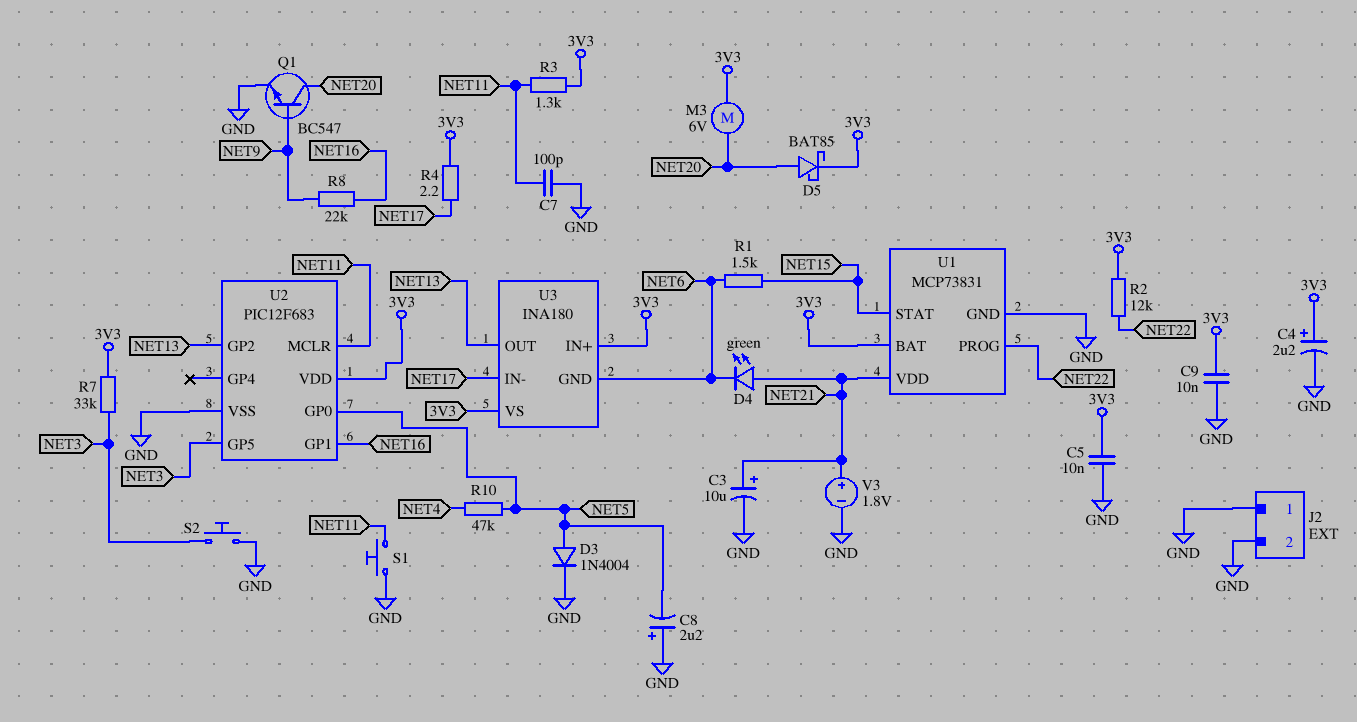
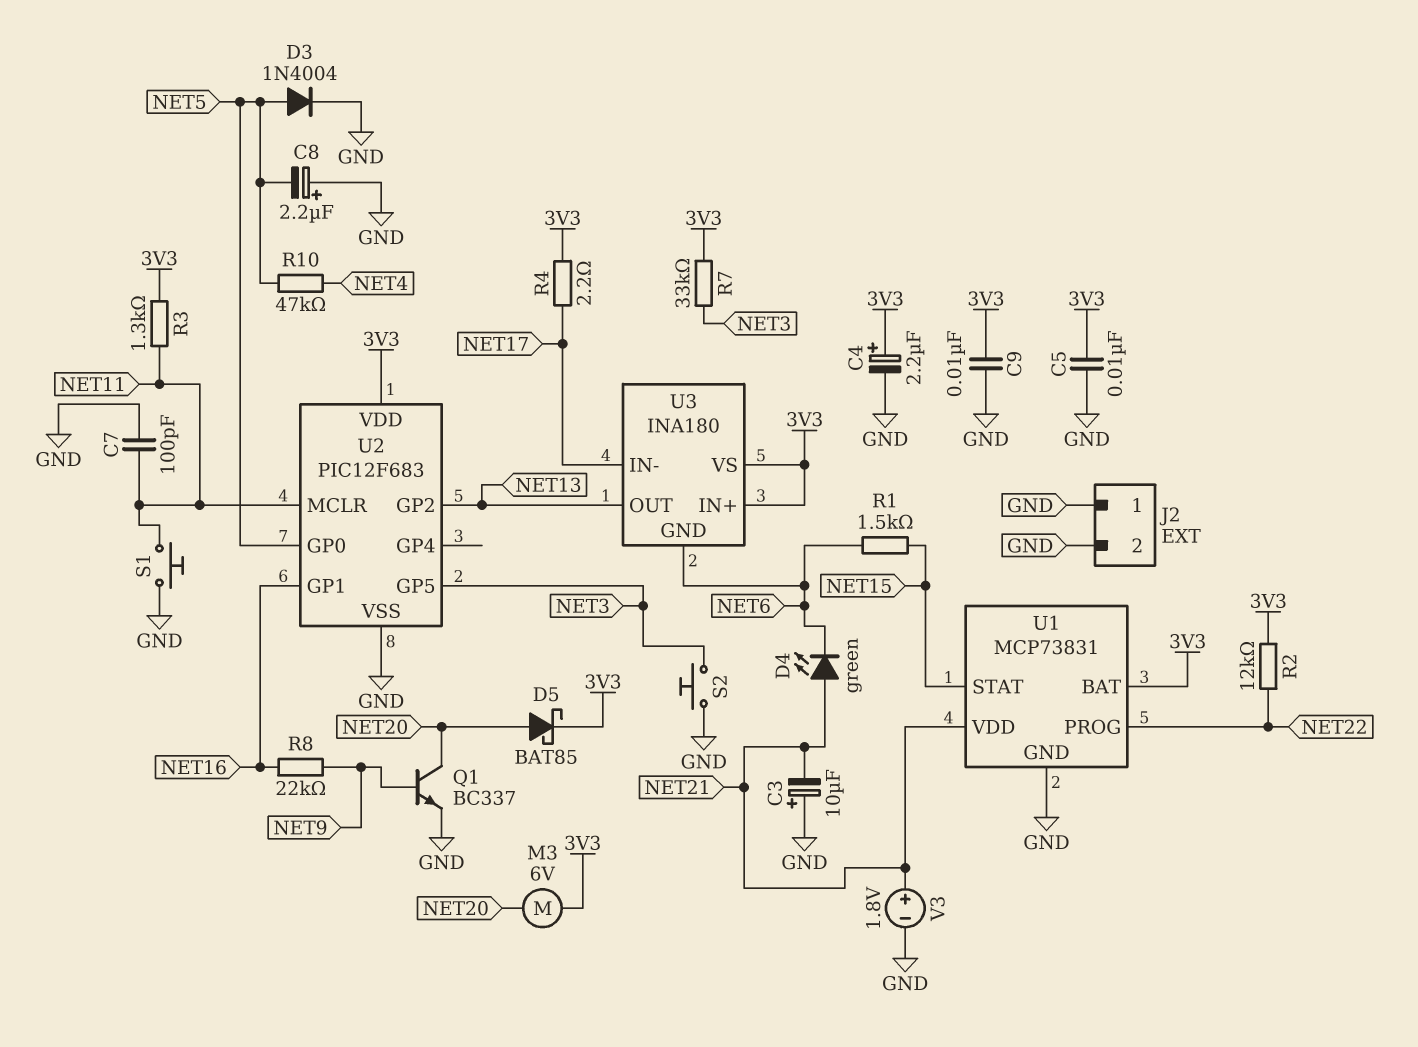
C3: 10uF (plus NET21, minus GND) -> 10uF (plus GND, minus NET21)
Q1: NPN BC547 (B NET9, C NET20, E GND) -> NPN BC337 (B NET9, C NET20, E GND)

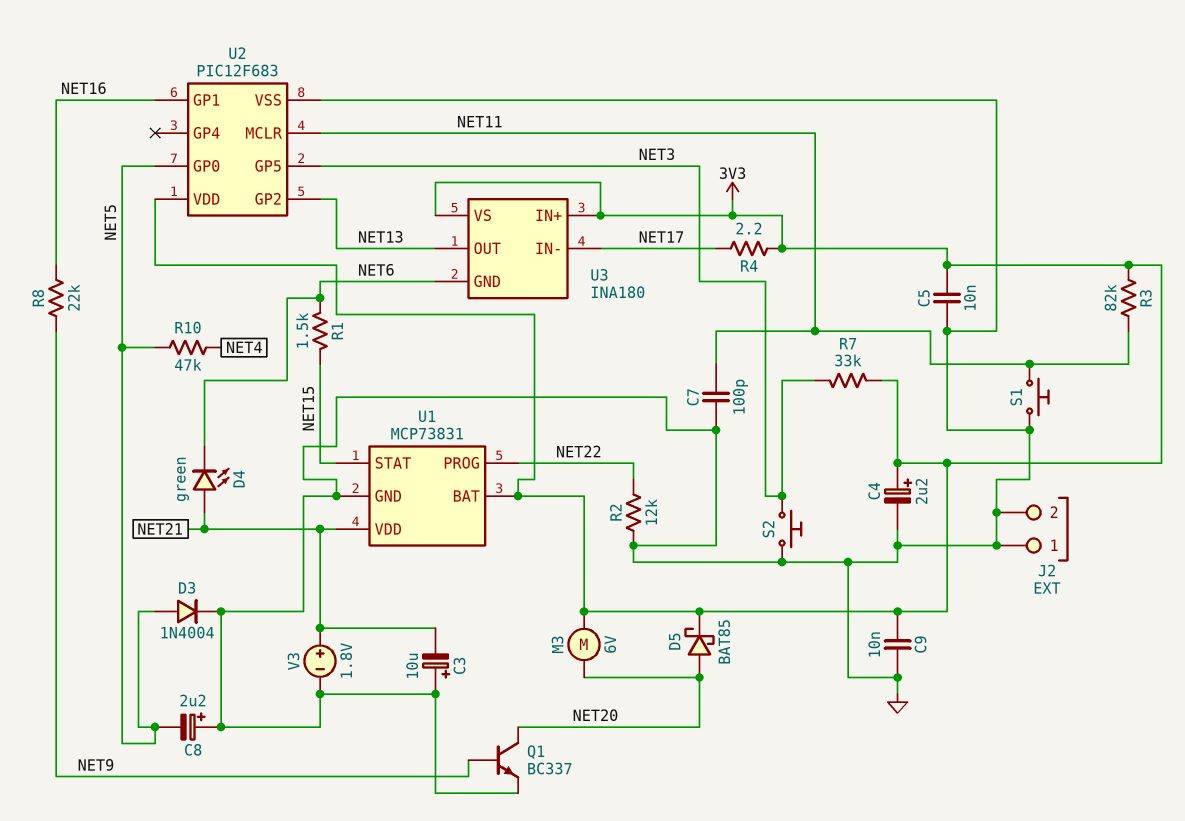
R2: 12k (3V3, NET22) -> 12k (GND, NET22)
R3: 1.3k (3V3, NET11) -> 82k (3V3, NET11)

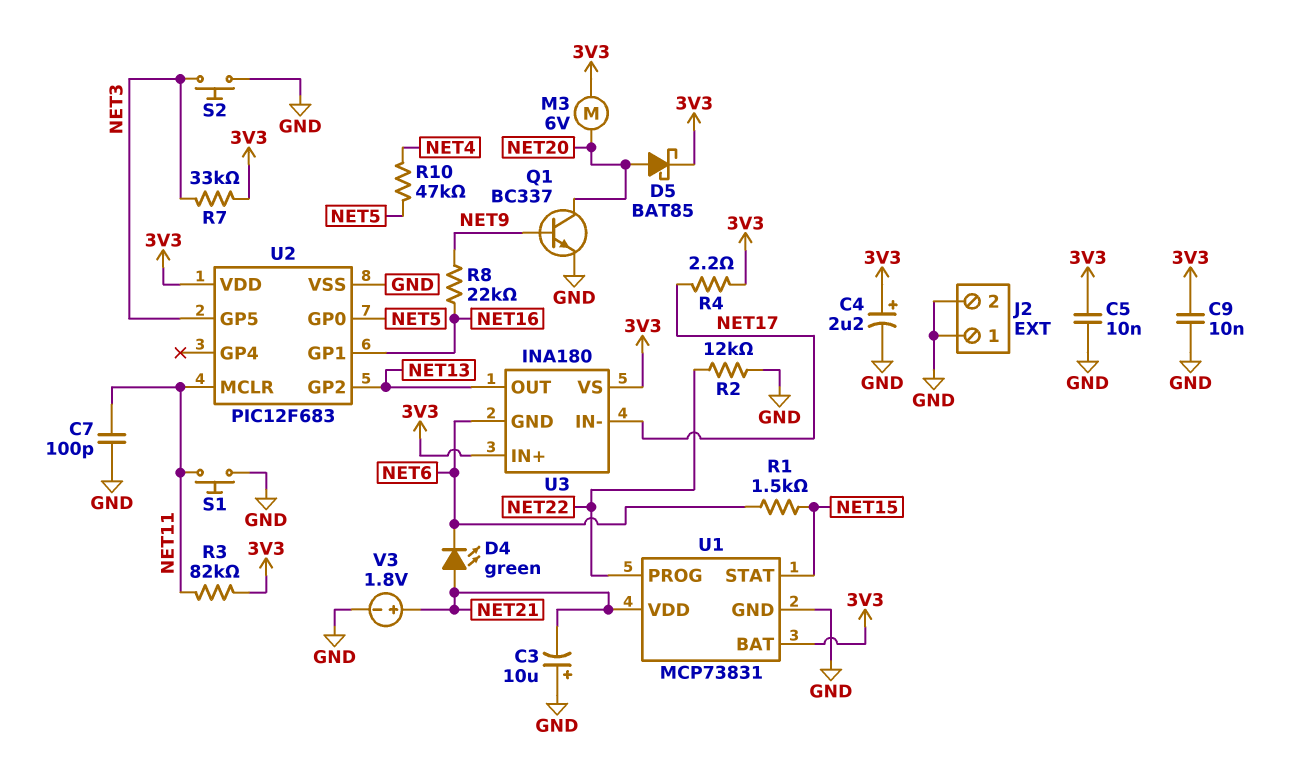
C8: 2.2uF (plus GND, minus NET5) -> none
D3: diode 1N4004 (A NET5, K GND) -> none

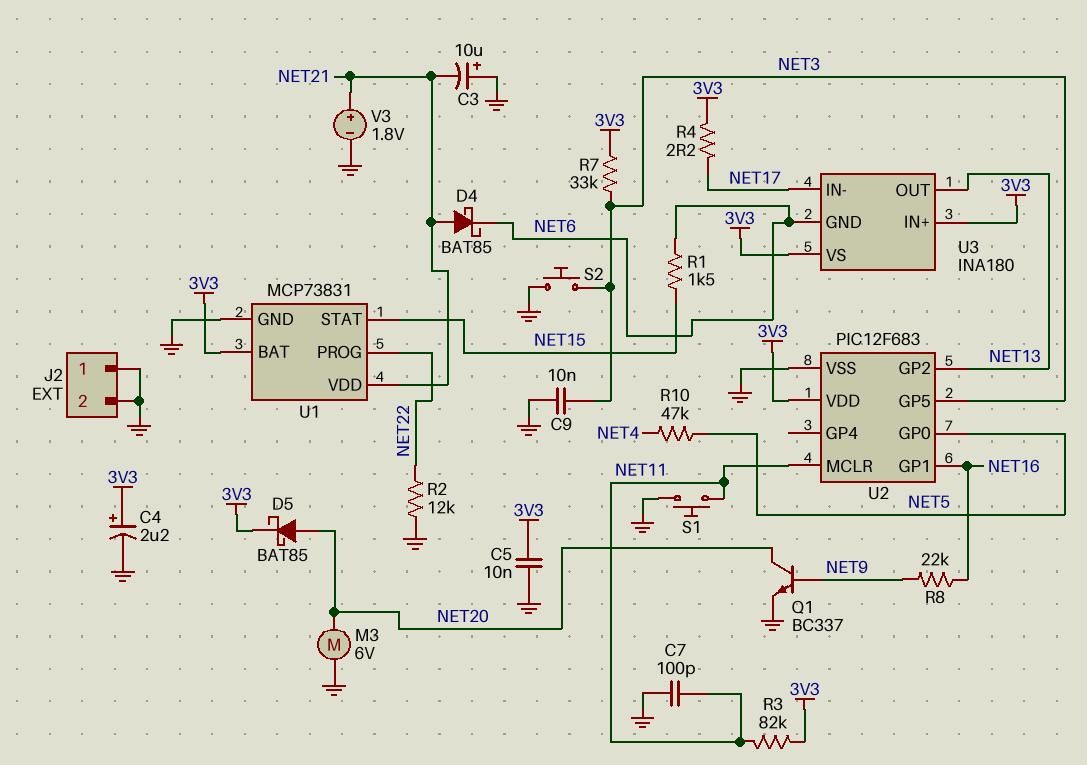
C9: 10nF (3V3, GND) -> 10nF (GND, NET3)
D4: LED green (A NET21, K NET6) -> schottky BAT85 (A NET21, K NET6)
M3: motor 6V (3V3, NET20) -> motor 6V (GND, NET20)

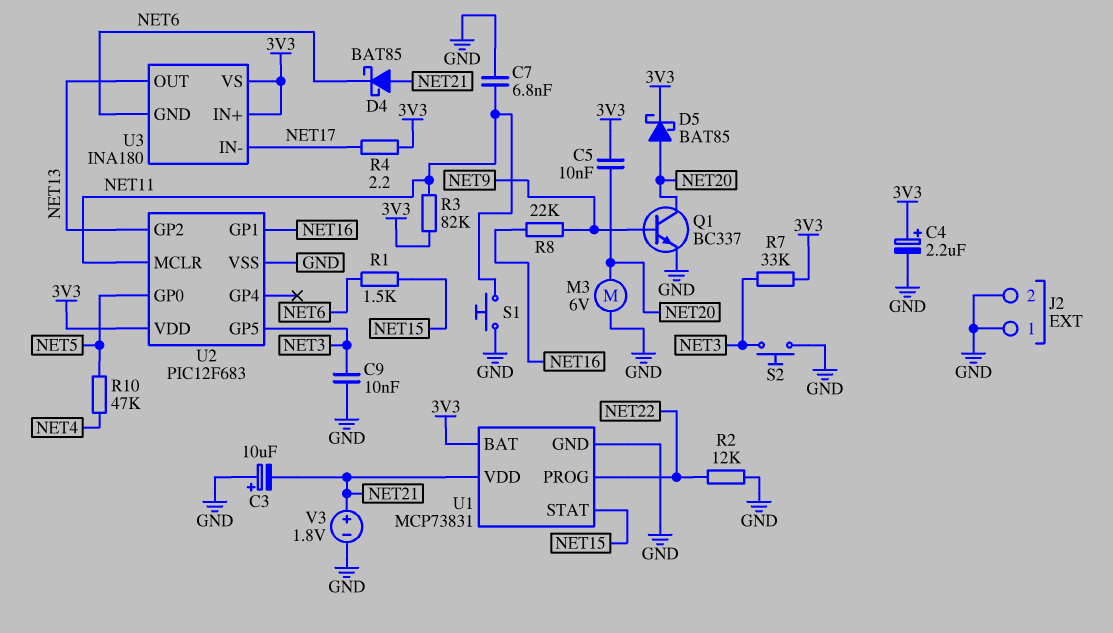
C5: 10nF (3V3, GND) -> 10nF (3V3, NET20)
C7: 100pF (GND, NET11) -> 6.8nF (GND, NET11)

